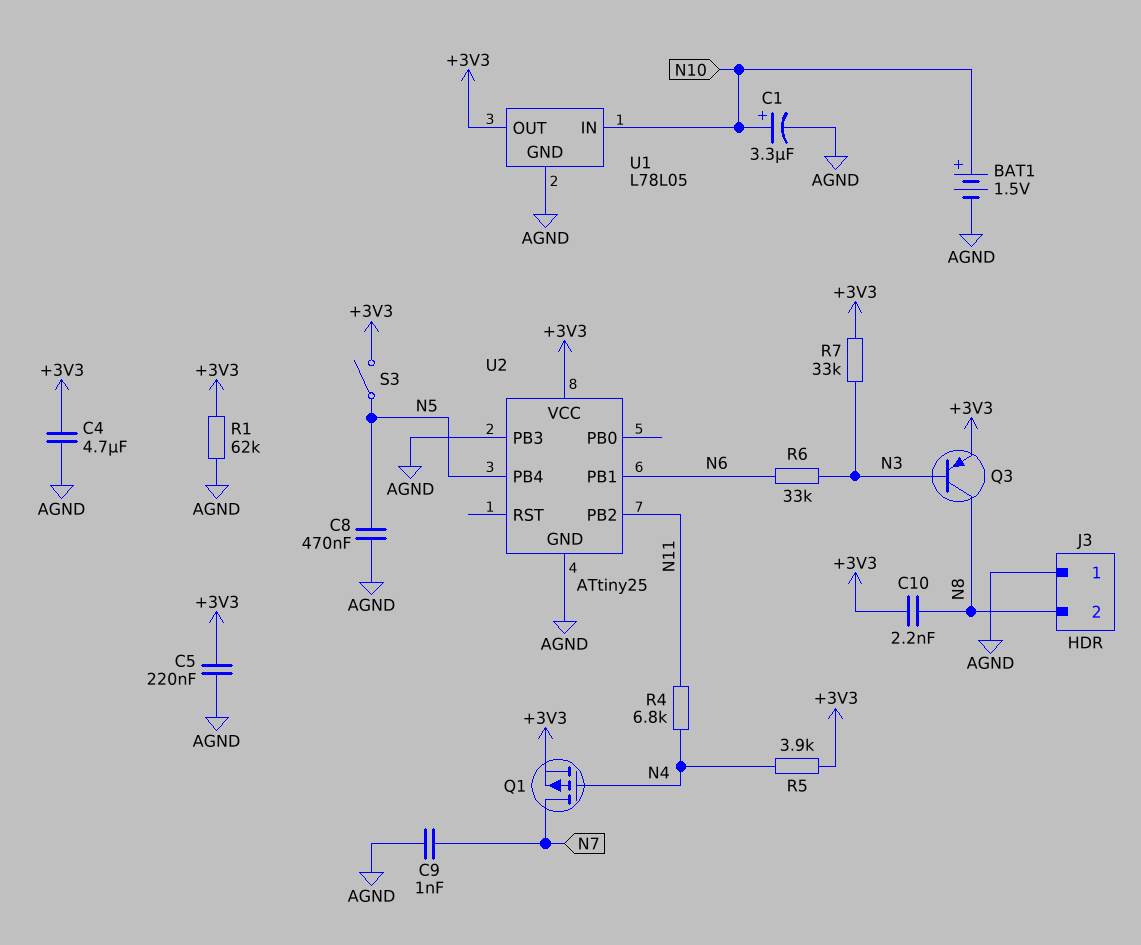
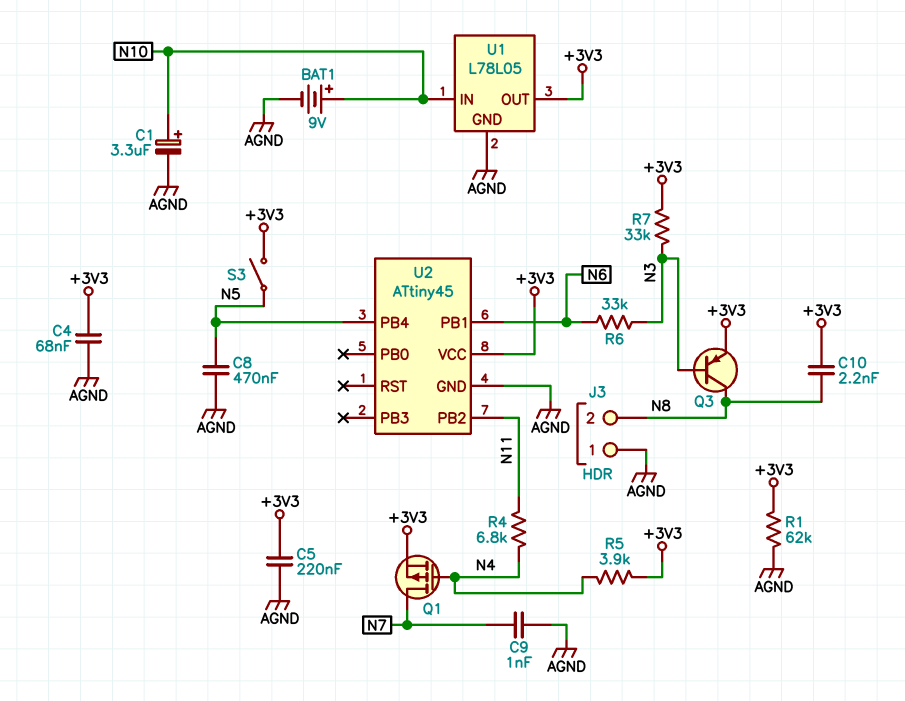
BAT1: 1.5V (plus N10, minus AGND) -> 9V (plus N10, minus AGND)
C4: 4.7uF (+3V3, AGND) -> 68nF (+3V3, AGND)
U2: ATtiny25 -> ATtiny45
U2 pin PB3: AGND -> none

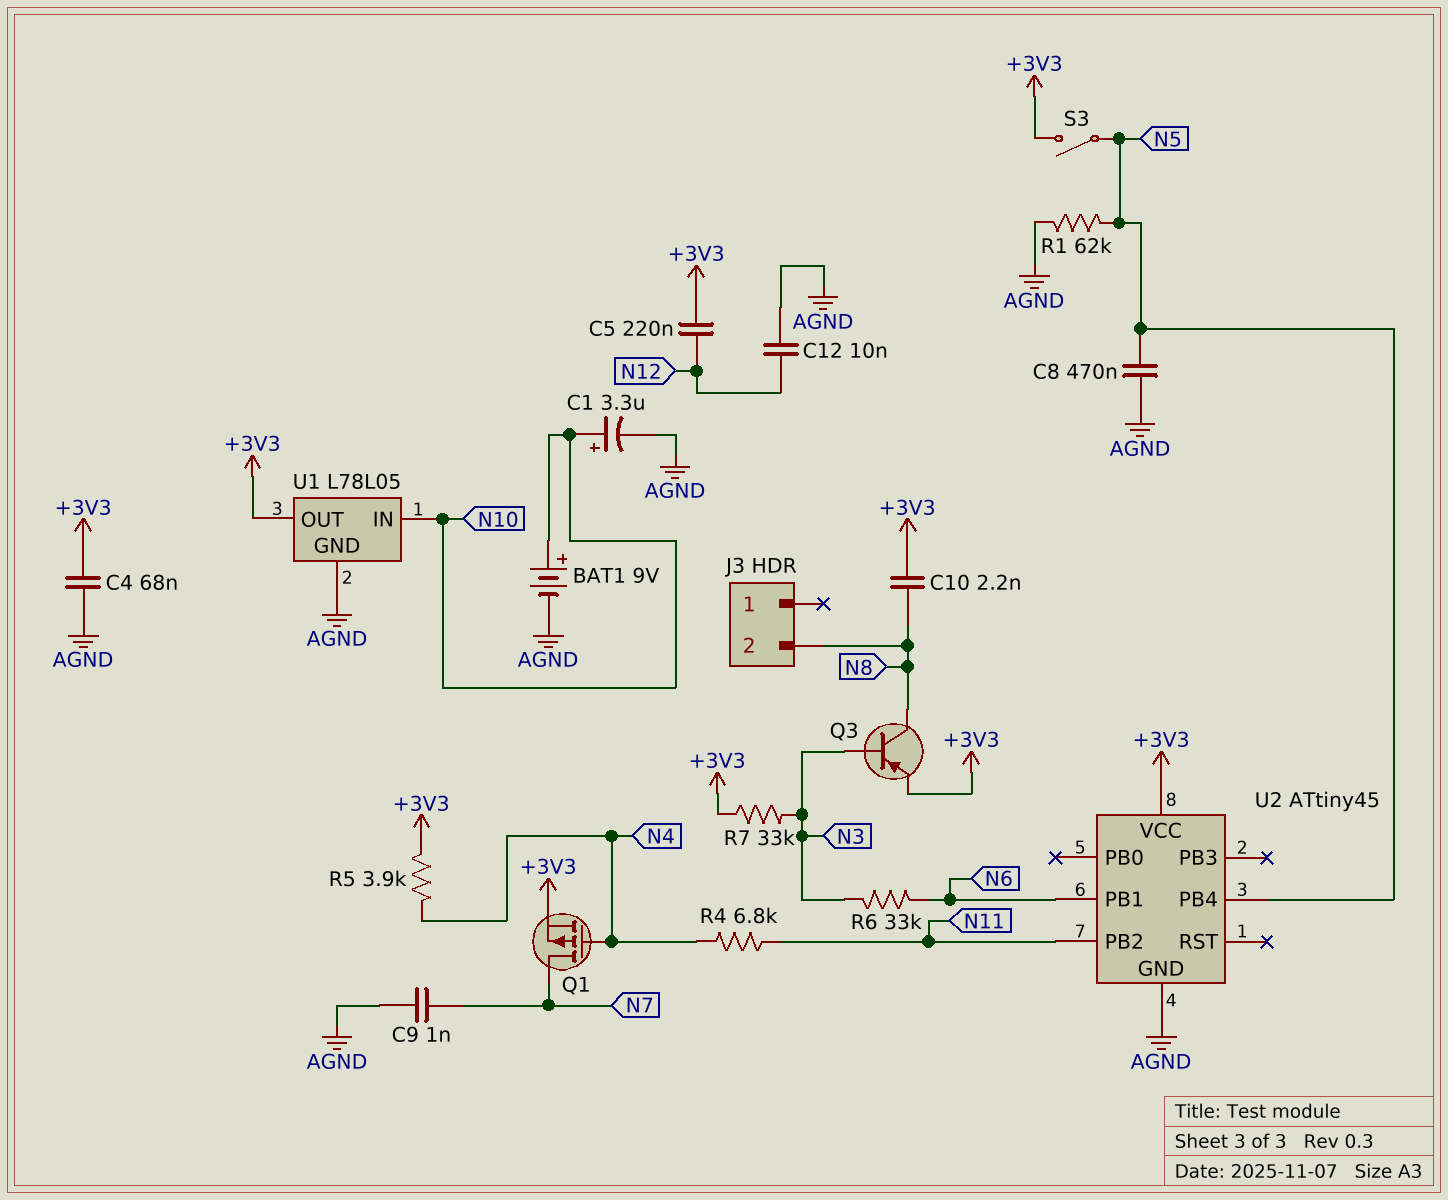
C5: 220nF (+3V3, AGND) -> 220nF (+3V3, N12)
C12: none -> 10nF (AGND, N12)
J3 pin 1: AGND -> none
R1: 62k (+3V3, AGND) -> 62k (AGND, N5)

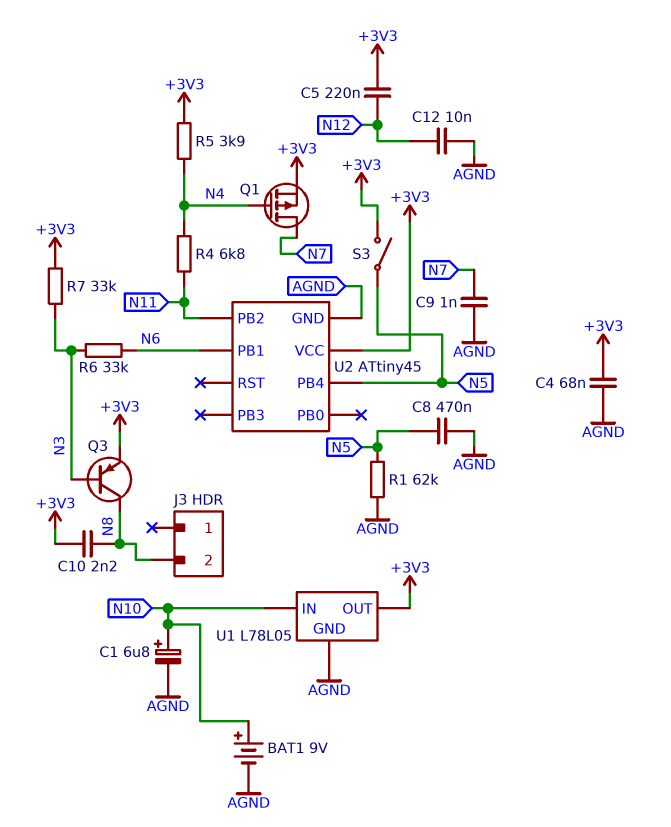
C1: 3.3uF (plus N10, minus AGND) -> 6.8uF (plus N10, minus AGND)

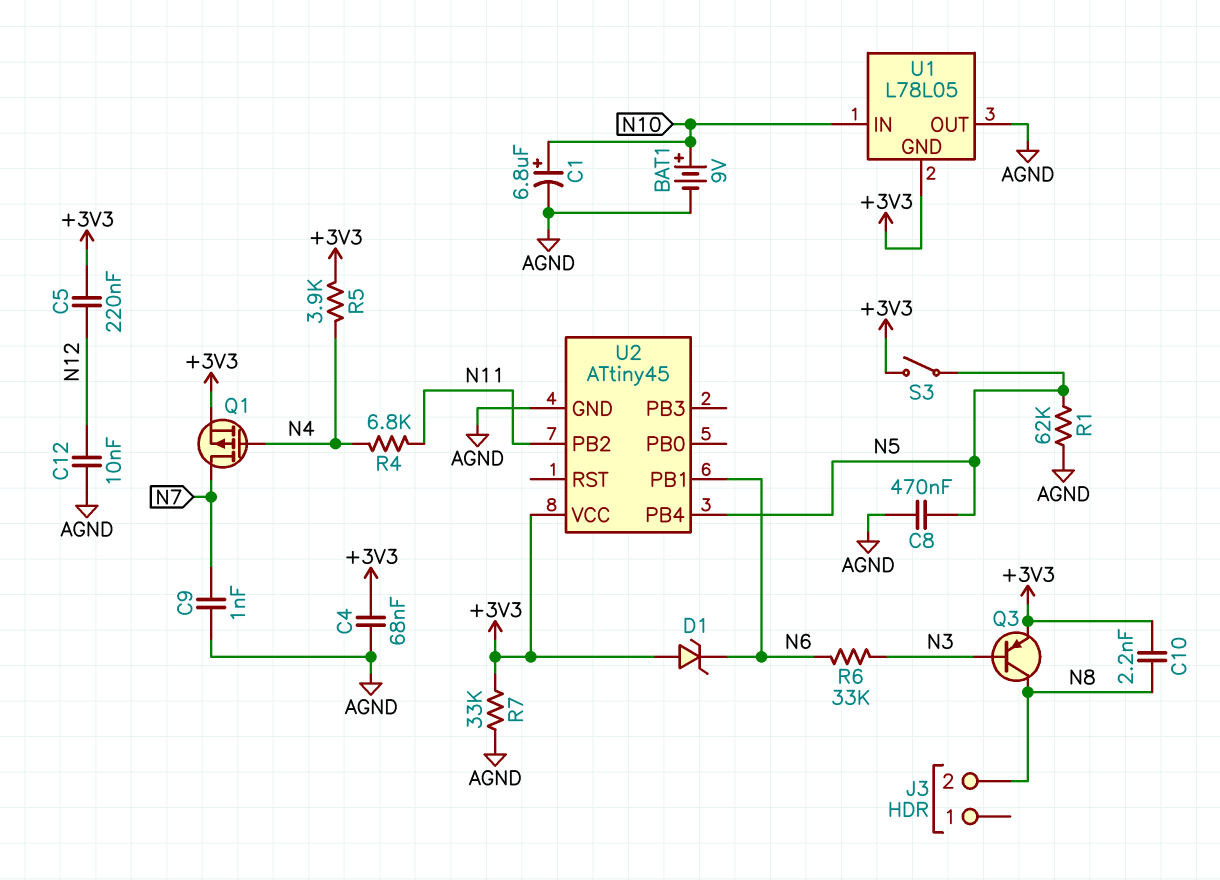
D1: none -> zener (A +3V3, K N6)
R7: 33k (+3V3, N3) -> 33k (+3V3, AGND)
U1 pin GND: AGND -> +3V3
U1 pin OUT: +3V3 -> AGND

